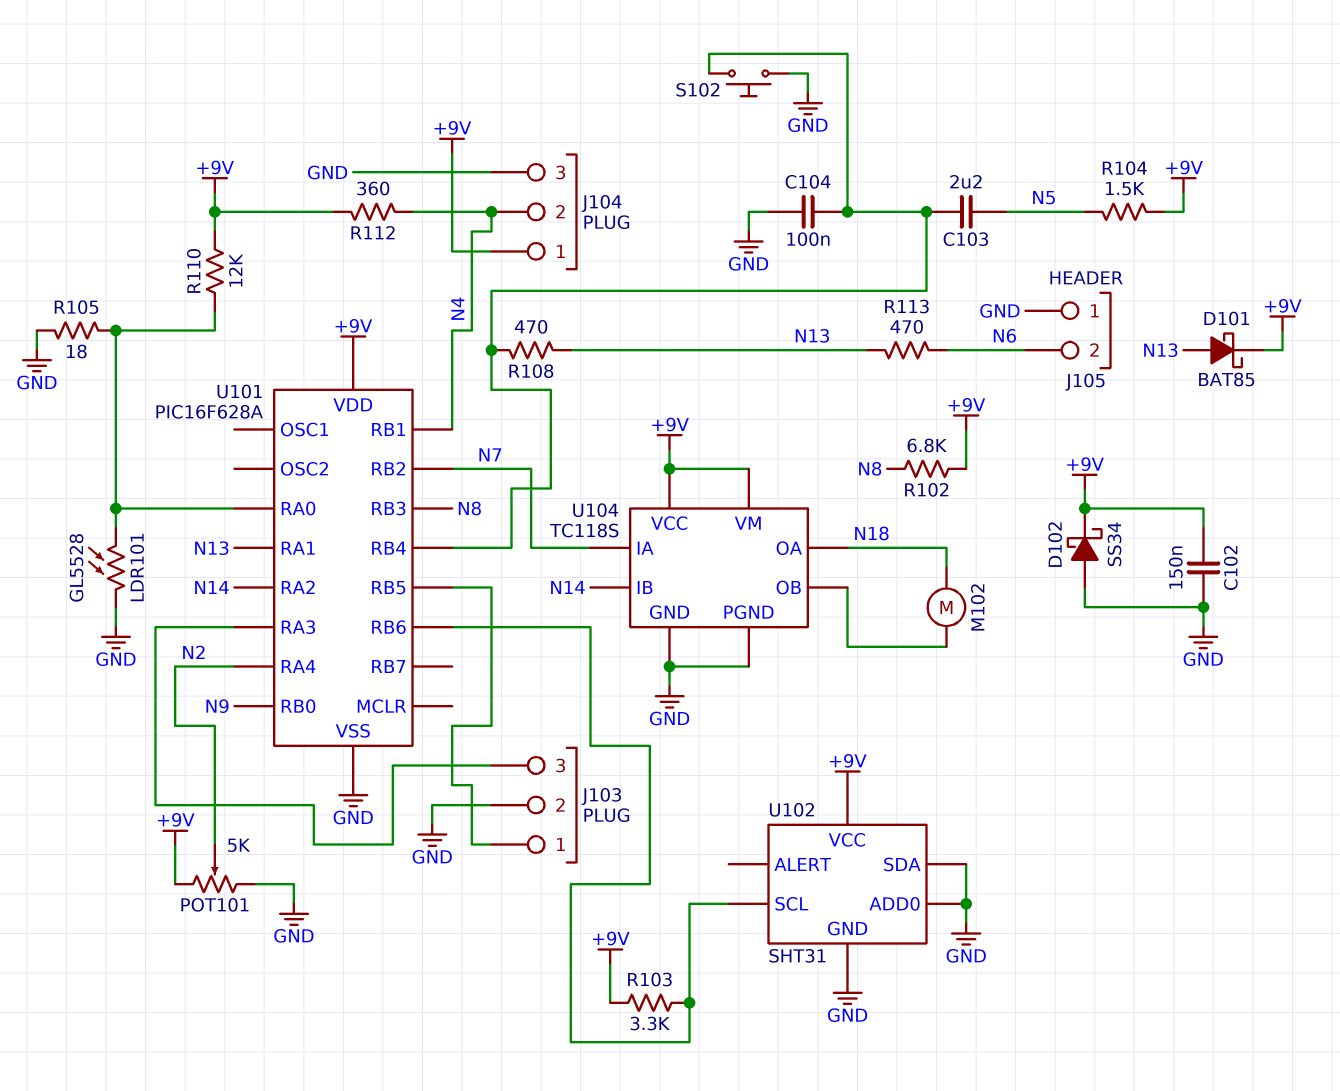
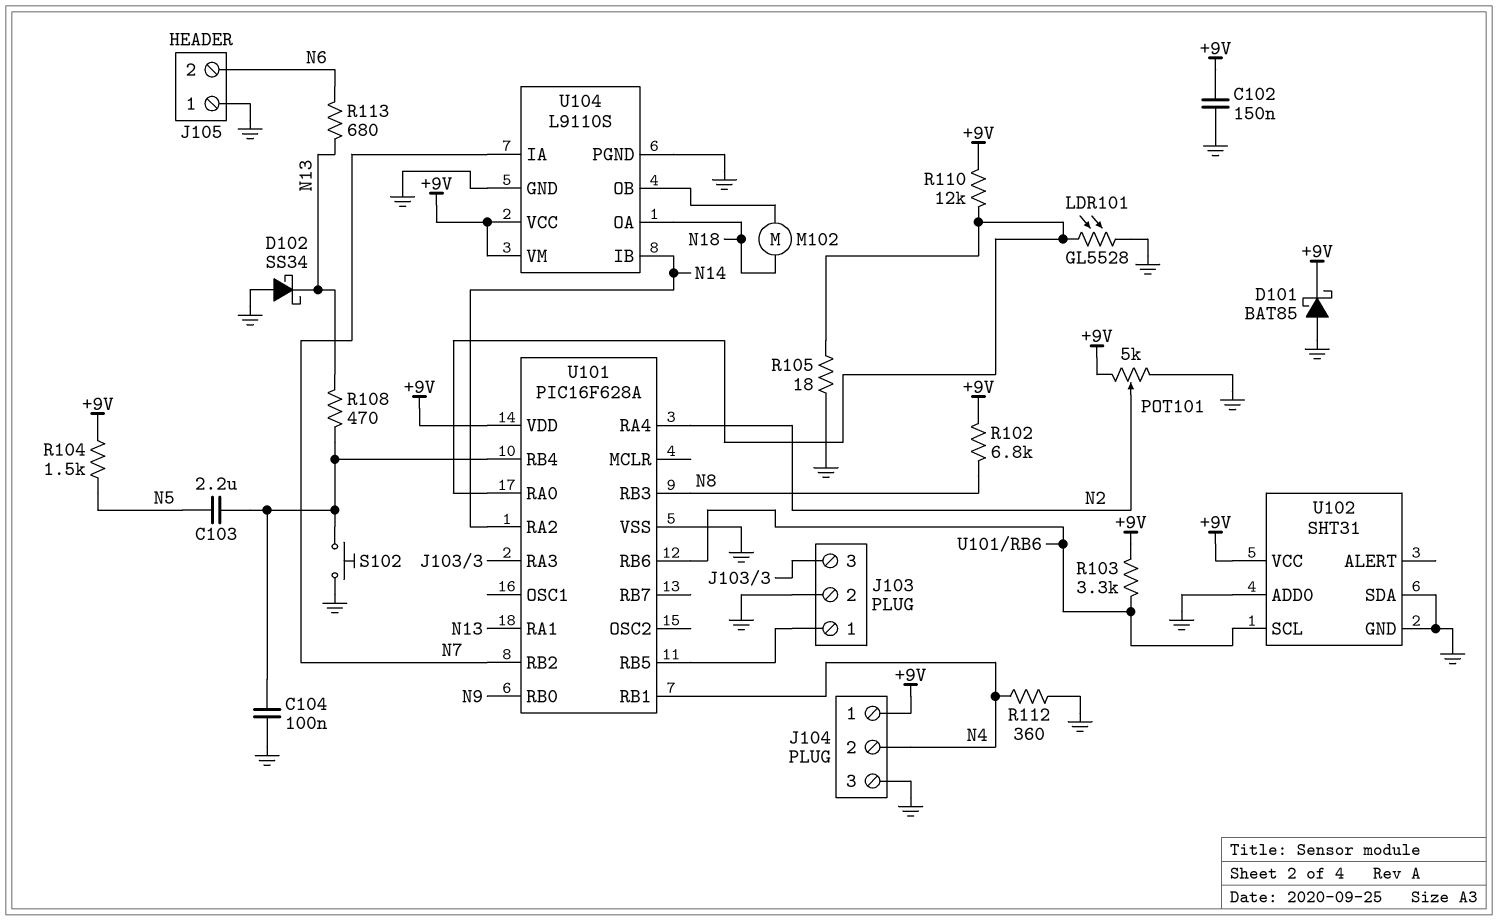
D101: schottky BAT85 (A N13, K +9V) -> schottky BAT85 (A GND, K +9V)
D102: schottky SS34 (A GND, K +9V) -> schottky SS34 (A GND, K N13)
R112: 360 (+9V, N4) -> 360 (GND, N4)
R113: 470 (N6, N13) -> 680 (N6, N13)
U104: TC118S -> L9110S

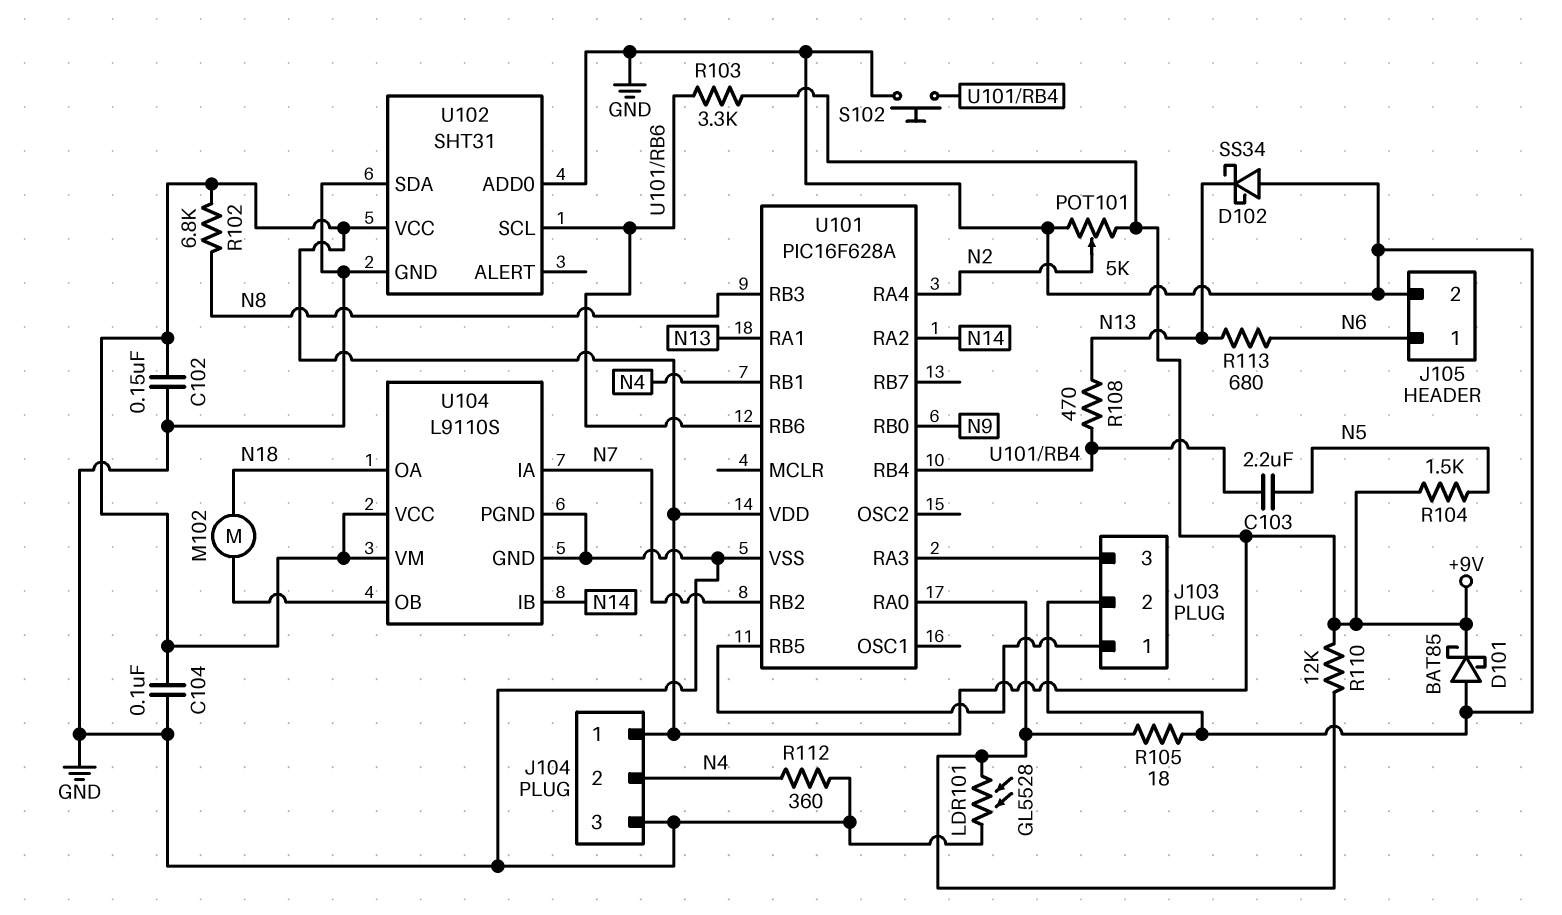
C104: 100nF (GND, U101/RB4) -> 100nF (+9V, GND)
J105 pin 1: GND -> N6
J105 pin 2: N6 -> GND

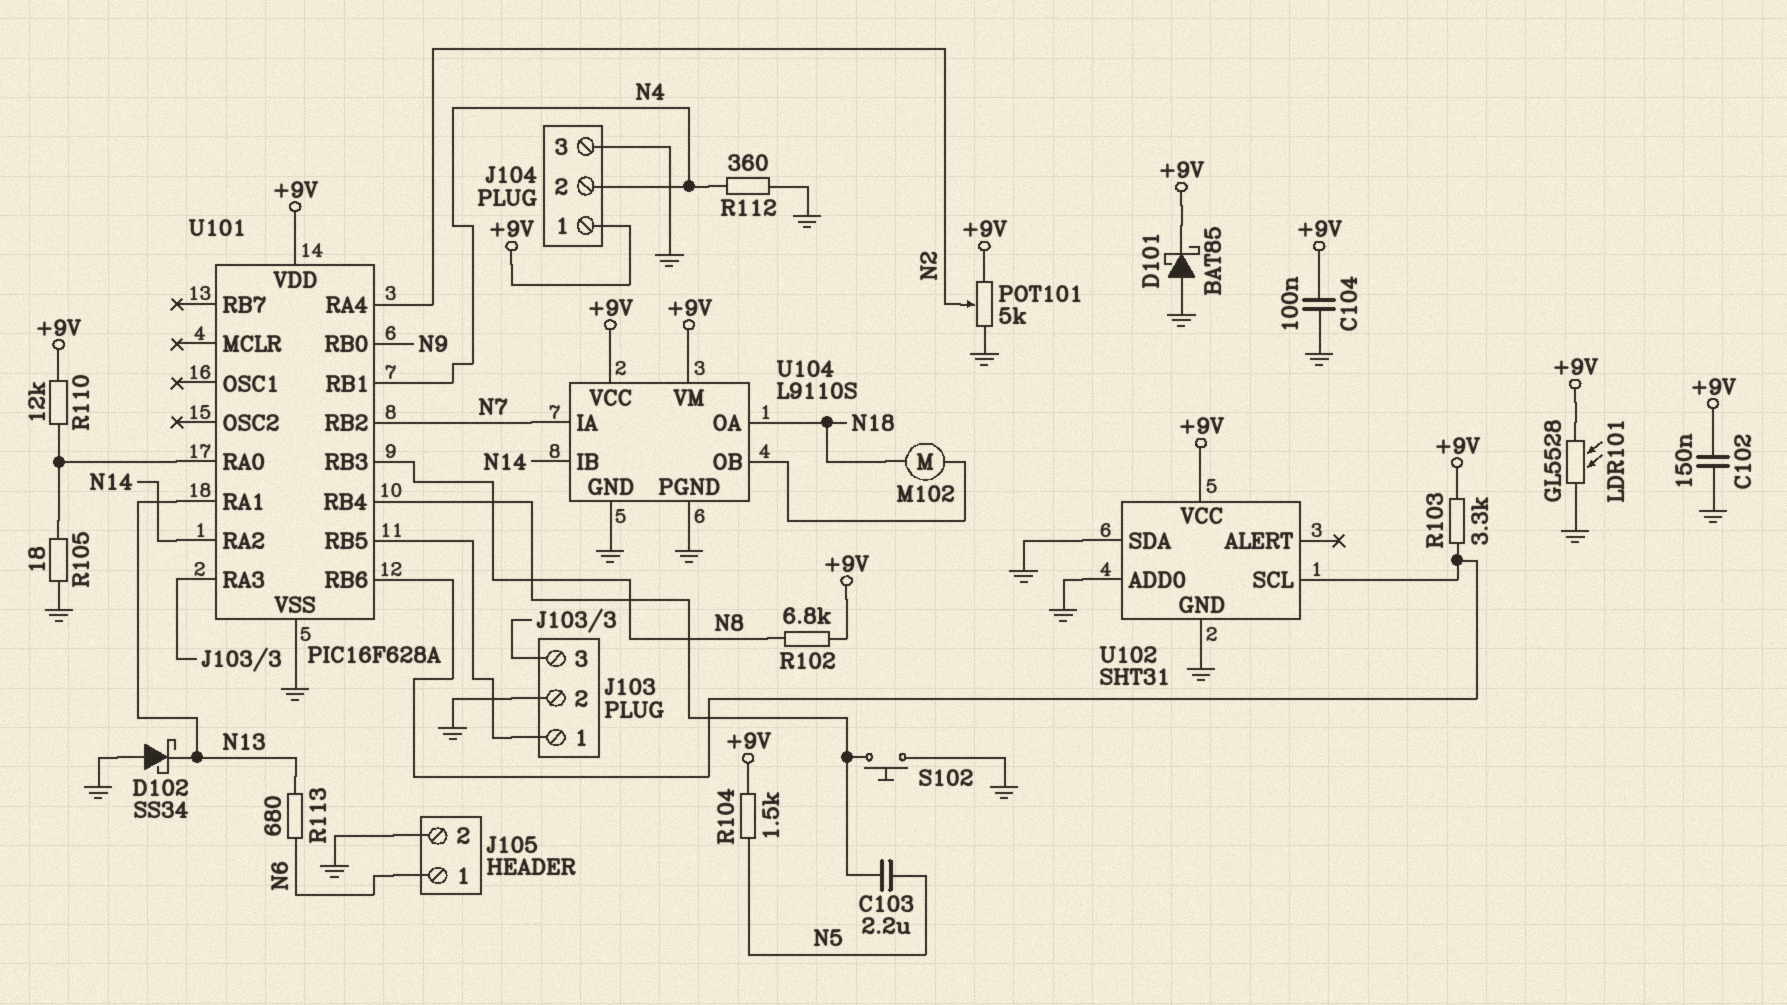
LDR101: GL5528 (GND, U101/RA0) -> GL5528 (+9V, GND)
R108: 470 (N13, U101/RB4) -> none

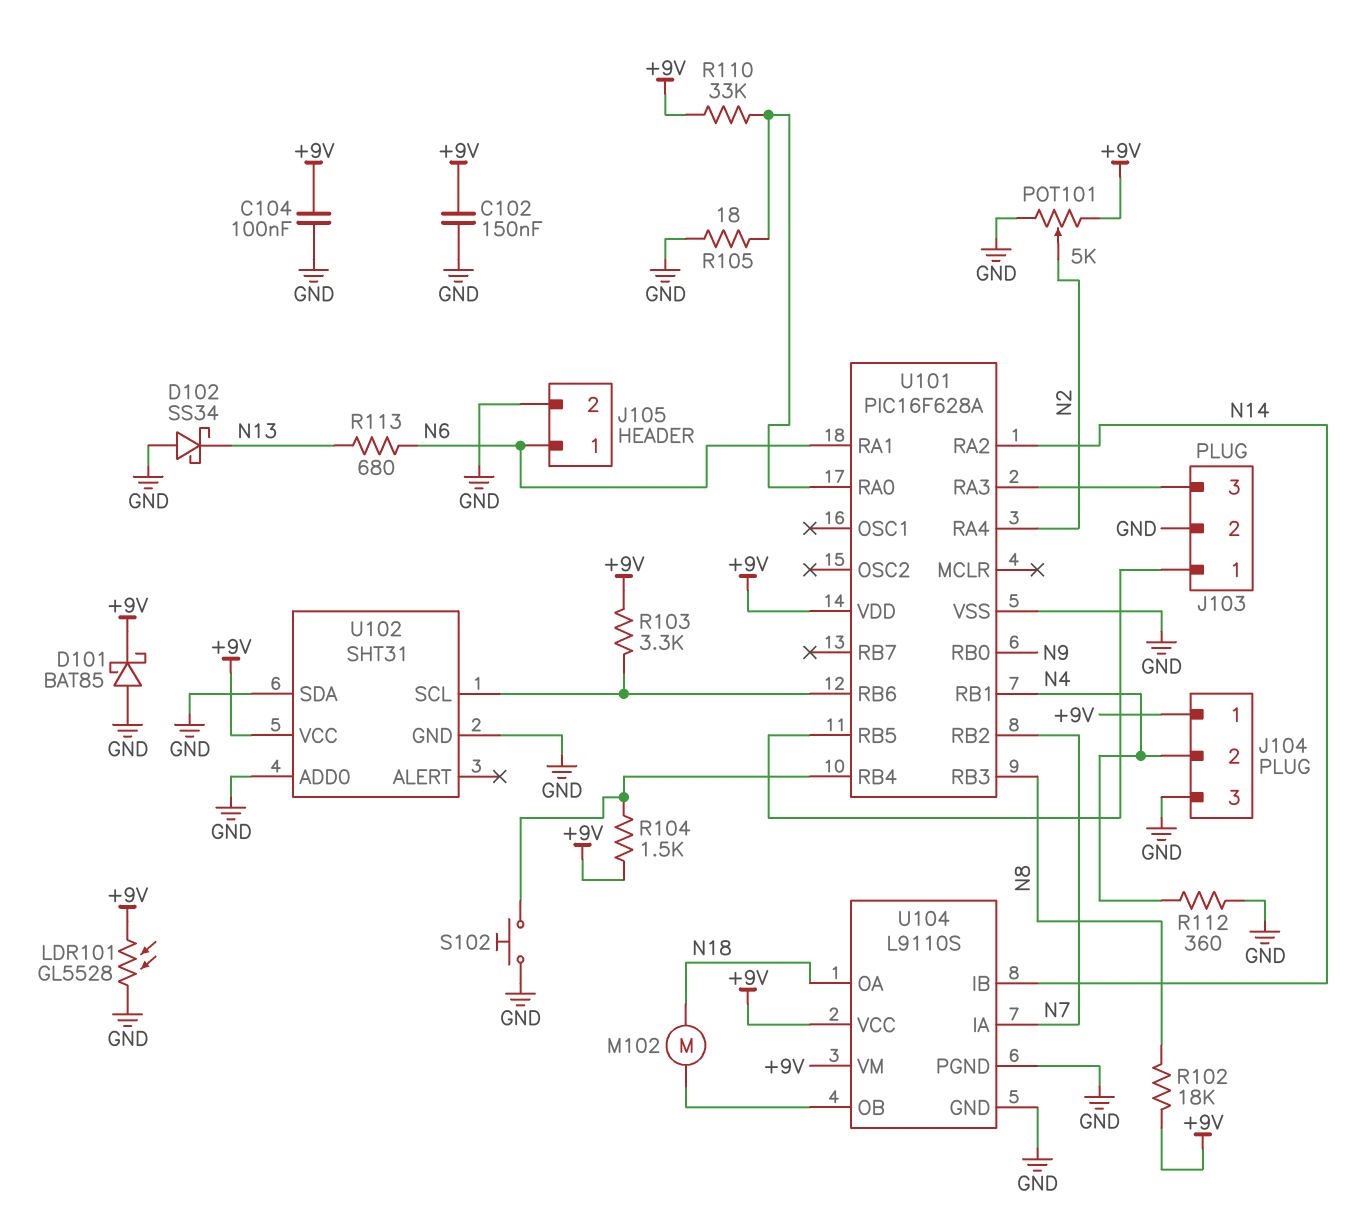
C103: 2.2uF (N5, U101/RB4) -> none
R102: 6.8k (+9V, N8) -> 18k (+9V, N8)
R104: 1.5k (+9V, N5) -> 1.5k (+9V, U101/RB4)
R110: 12k (+9V, U101/RA0) -> 33k (+9V, U101/RA0)
U101 pin RA1: N13 -> N6

